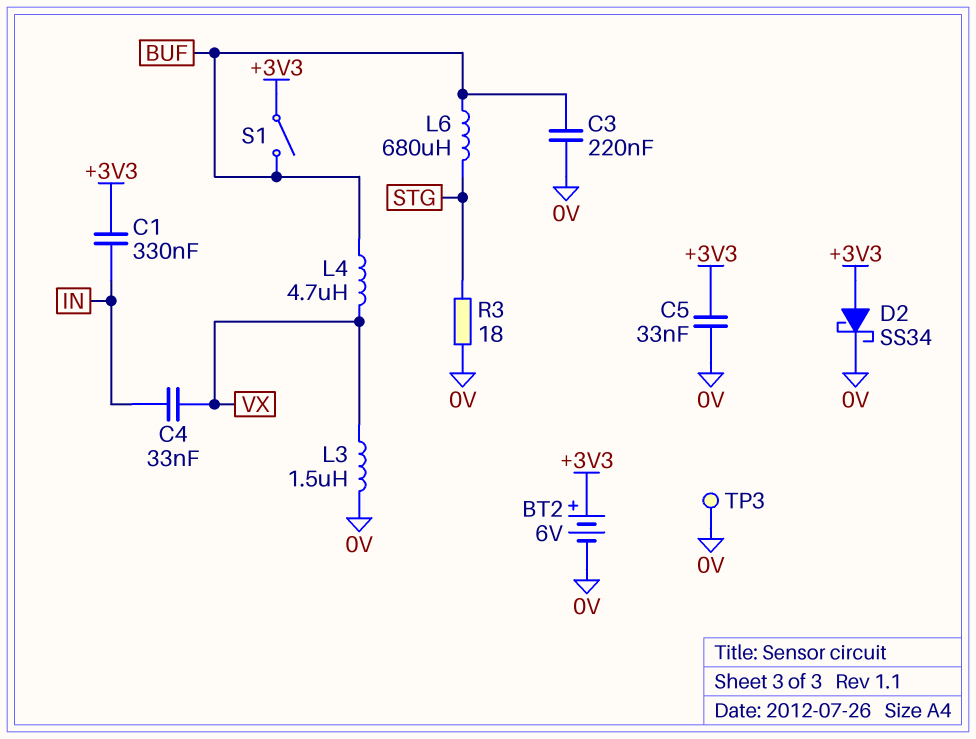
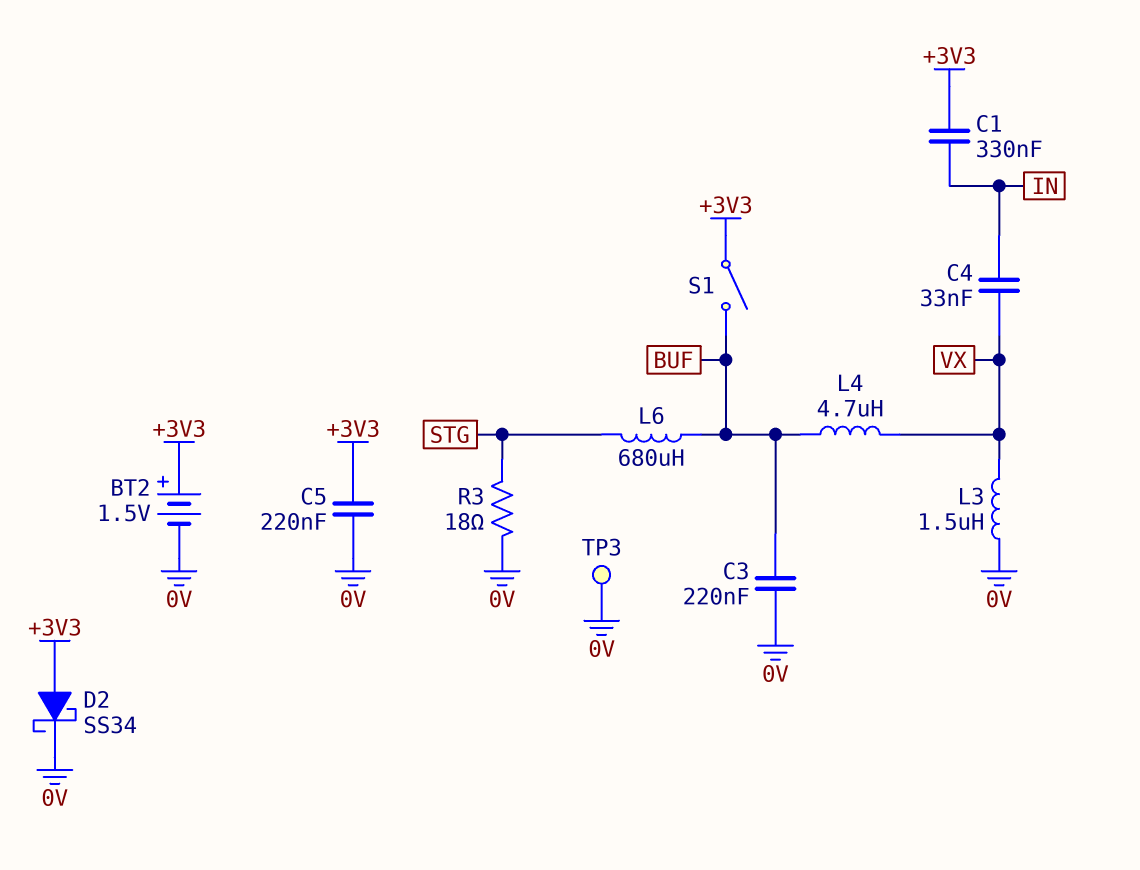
BT2: 6V (plus +3V3, minus 0V) -> 1.5V (plus +3V3, minus 0V)
C5: 33nF (+3V3, 0V) -> 220nF (+3V3, 0V)

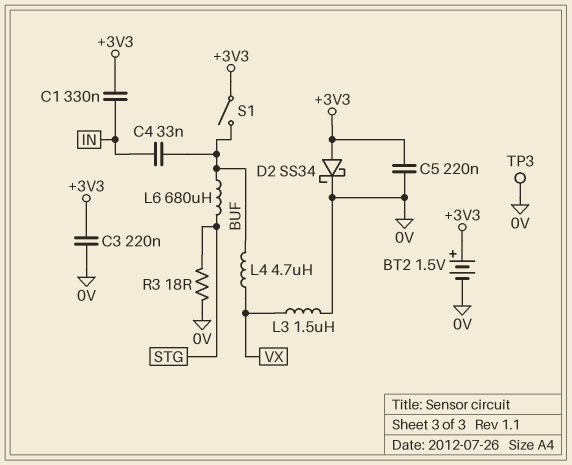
C3: 220nF (0V, BUF) -> 220nF (+3V3, 0V)
C4: 33nF (IN, VX) -> 33nF (BUF, IN)

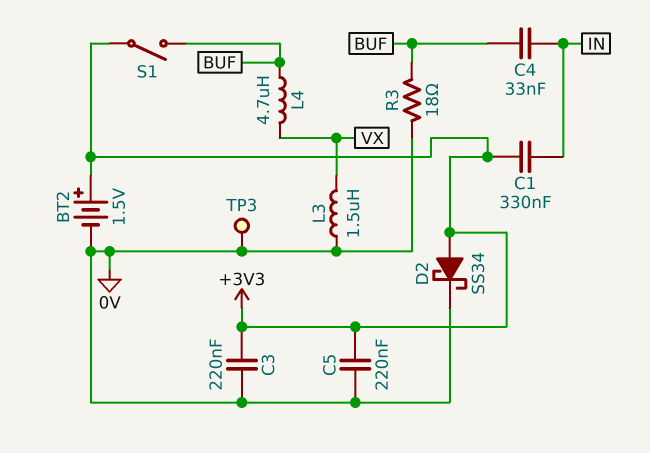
L6: 680uH (BUF, STG) -> none
R3: 18 (0V, STG) -> 18 (0V, BUF)

